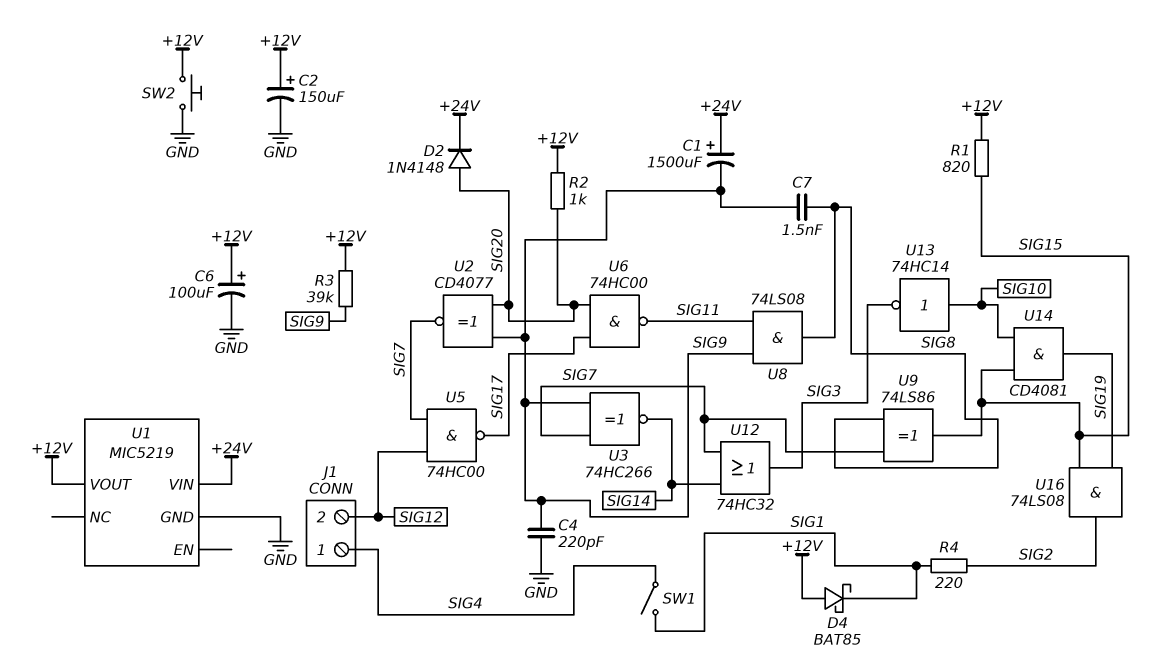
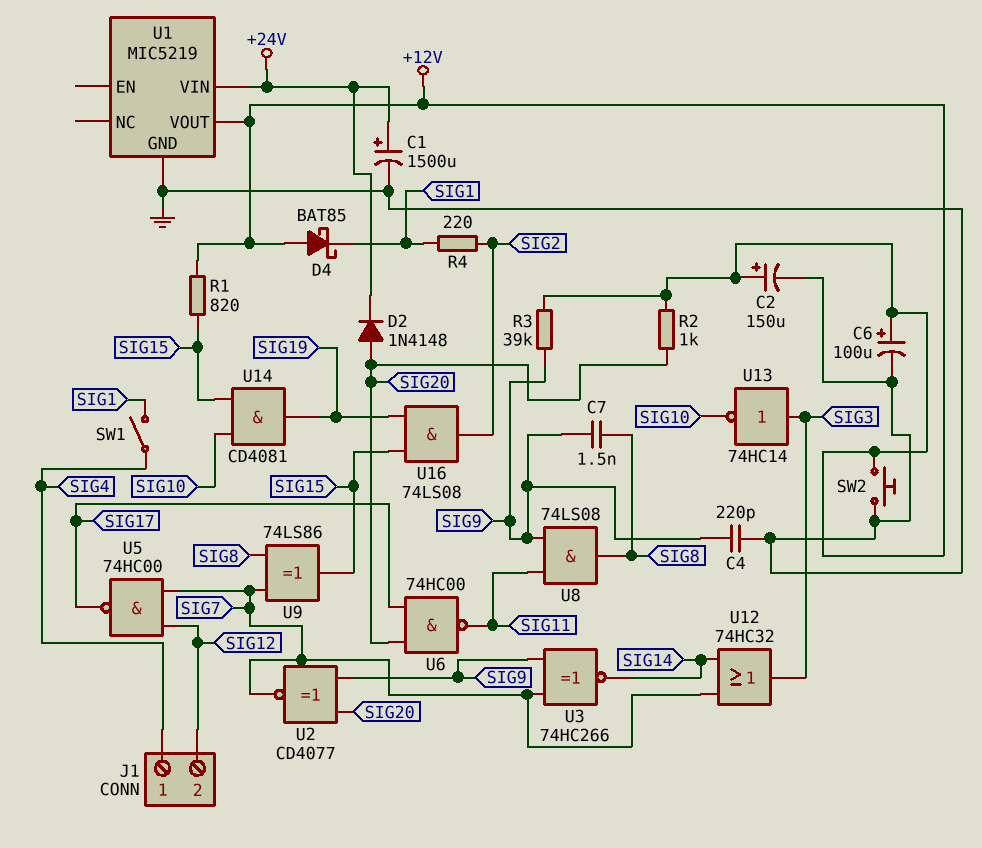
C1: 1500uF (plus +24V, minus SIG9) -> 1500uF (plus +24V, minus GND)
U13: NOT 74HC14 (in SIG10, out SIG3) -> NOT 74HC14 (in SIG3, out SIG10)

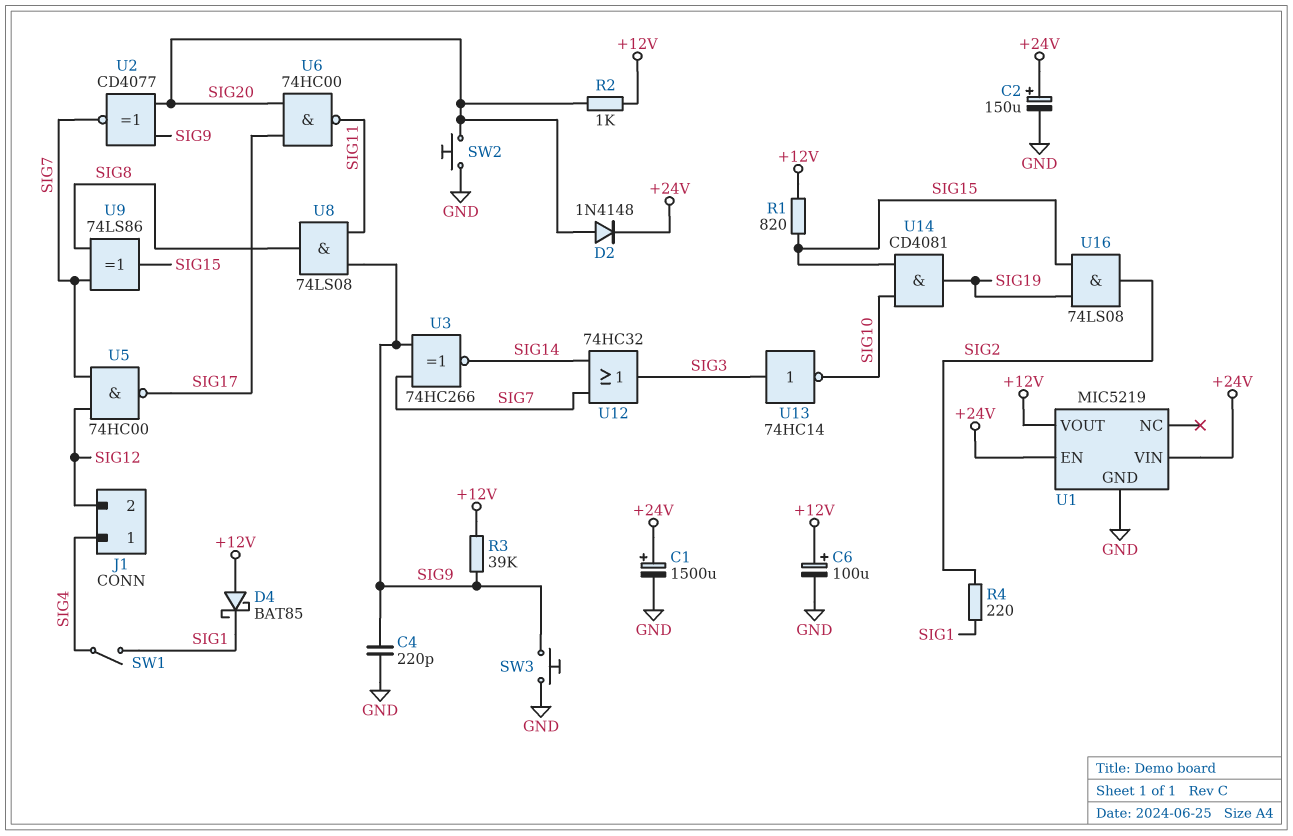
C2: 150uF (plus +12V, minus GND) -> 150uF (plus +24V, minus GND)
C7: 1.5nF (SIG8, SIG9) -> none
SW2: button (+12V, GND) -> button (GND, SIG20)
SW3: none -> button (GND, SIG9)
U1 pin EN: none -> +24V

